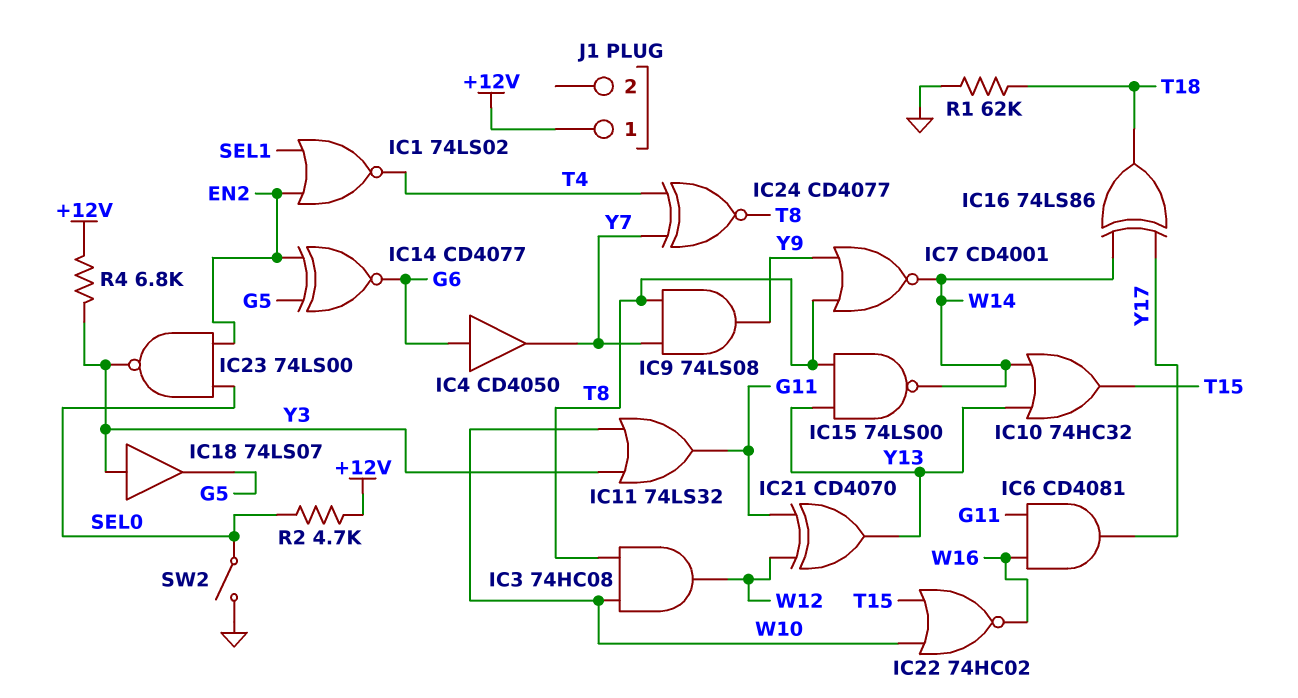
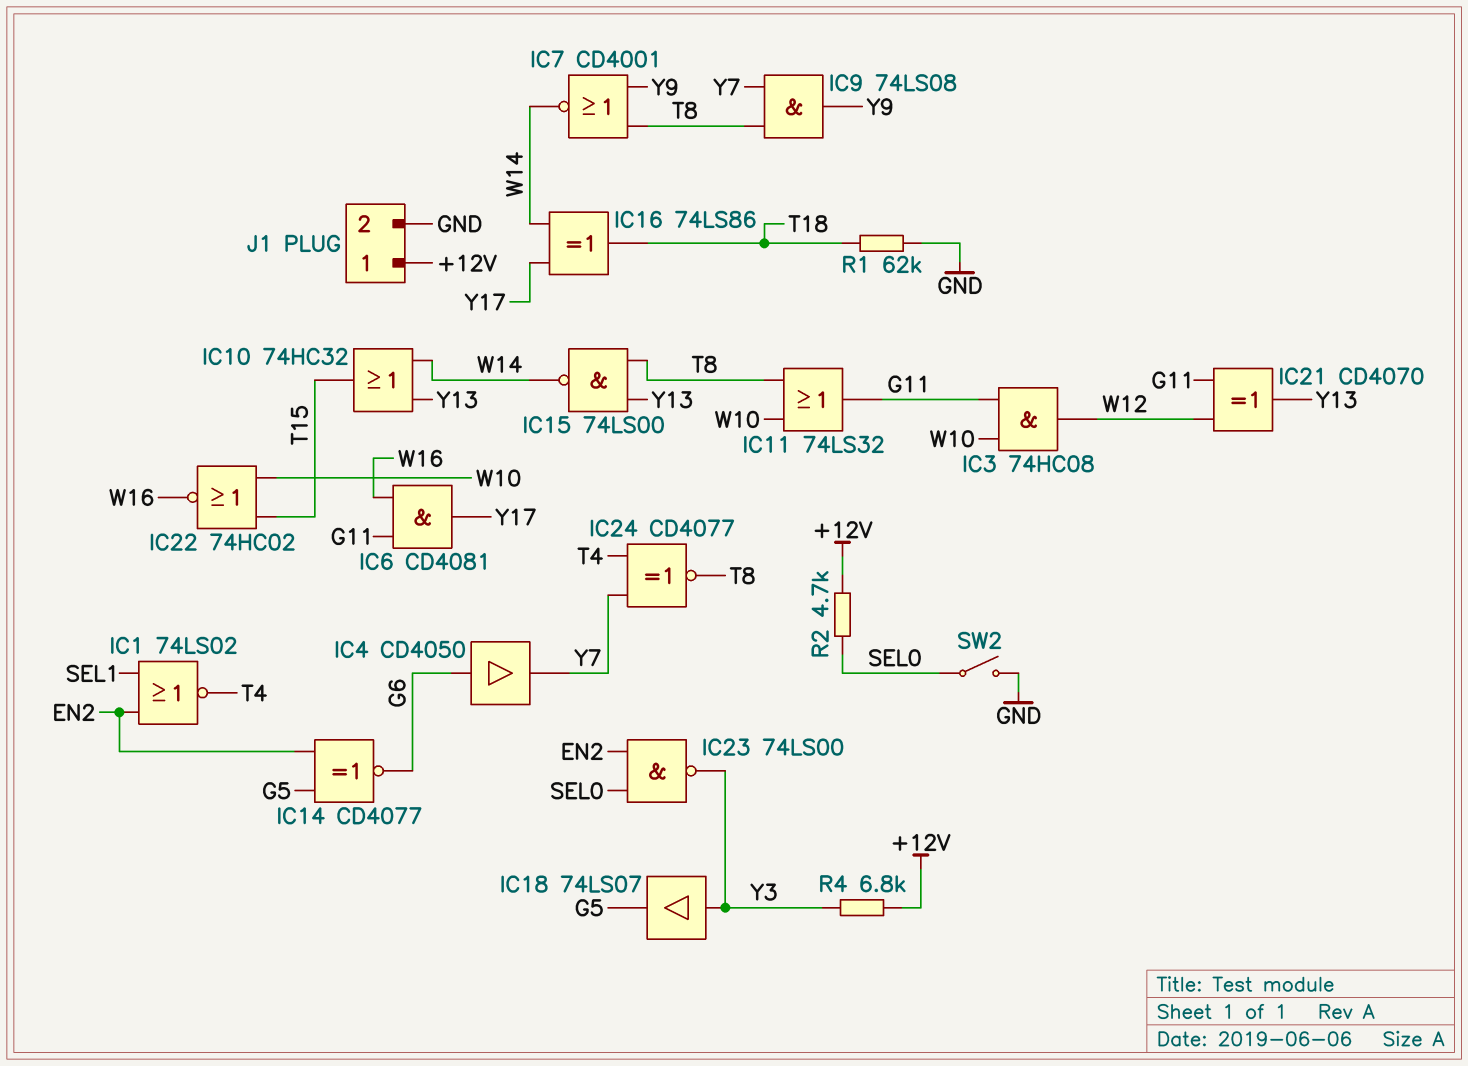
IC3: AND 74HC08 (in T8, in W10, out W12) -> AND 74HC08 (in G11, in W10, out W12)
IC11: OR 74LS32 (in W10, in Y3, out G11) -> OR 74LS32 (in T8, in W10, out G11)
J1 pin 2: none -> GND

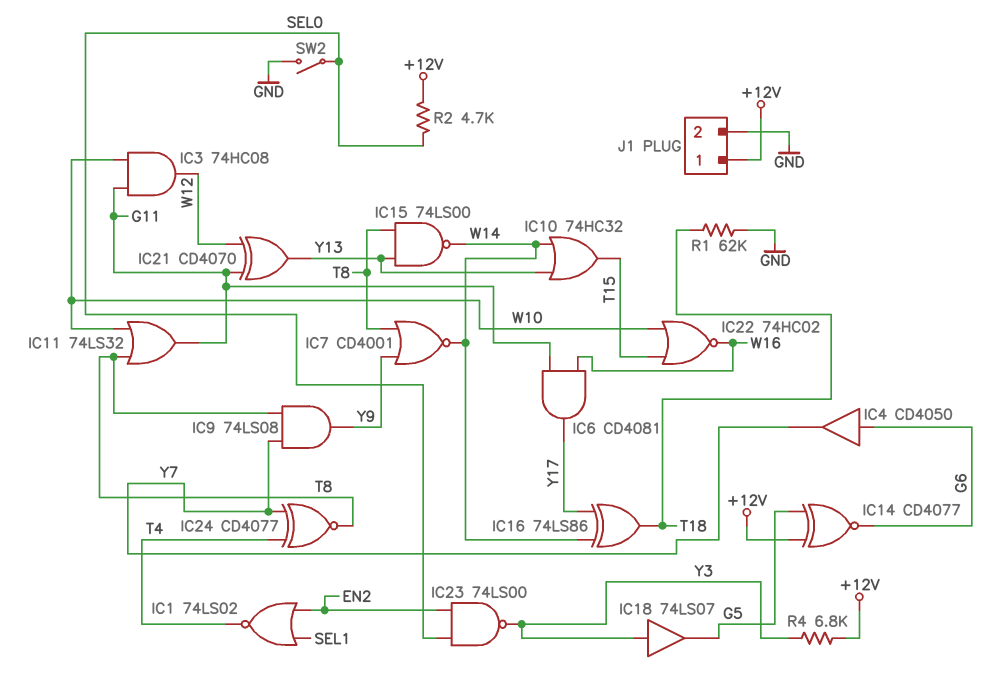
IC14: XNOR CD4077 (in EN2, in G5, out G6) -> XNOR CD4077 (in +12V, in G5, out G6)

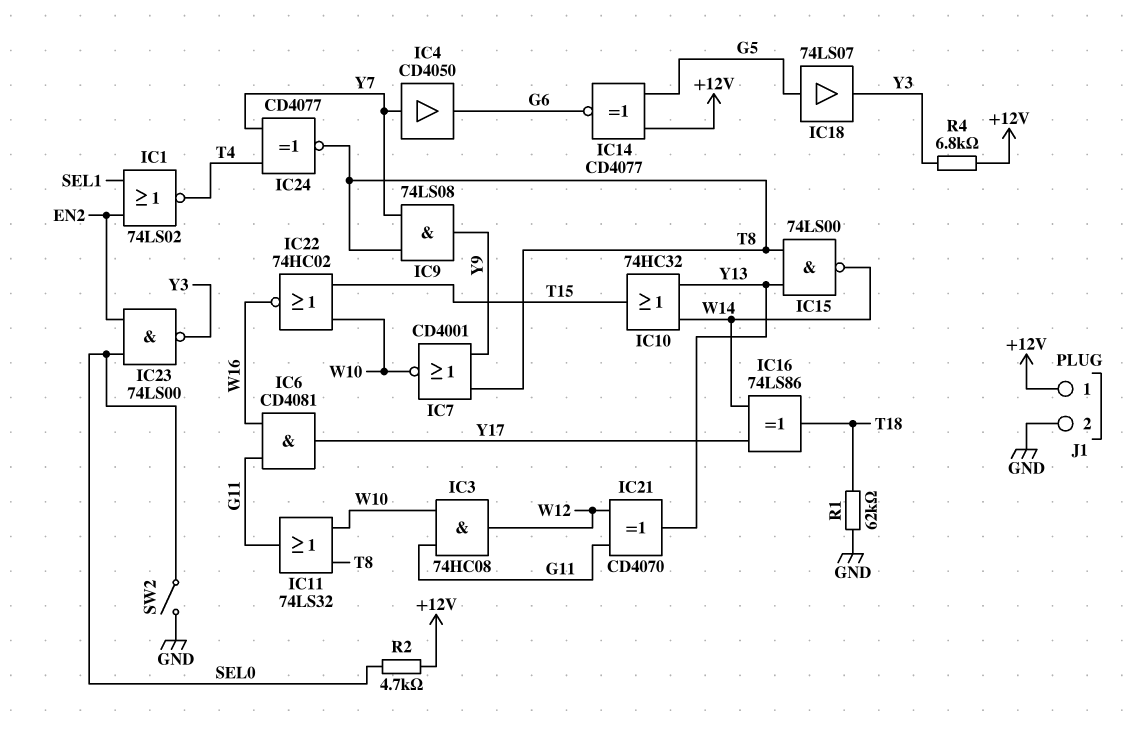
IC4: buffer CD4050 (in G6, out Y7) -> buffer CD4050 (in Y7, out G6)
IC7: NOR CD4001 (in T8, in Y9, out W14) -> NOR CD4001 (in T8, in Y9, out W10)
IC18: buffer 74LS07 (in Y3, out G5) -> buffer 74LS07 (in G5, out Y3)

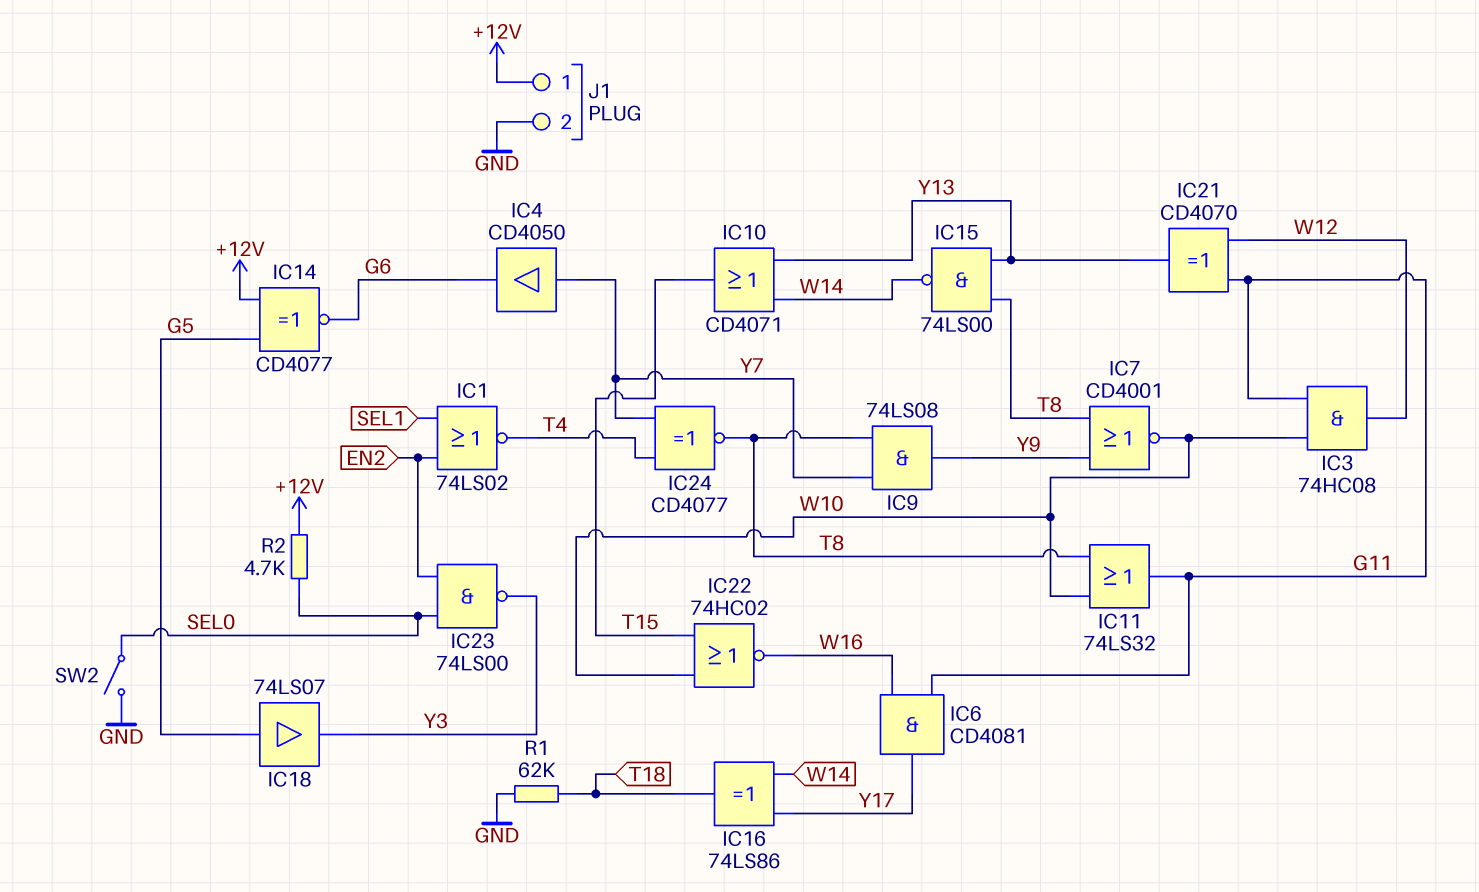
IC10: OR 74HC32 (in W14, in Y13, out T15) -> OR CD4071 (in W14, in Y13, out T15)
R4: 6.8k (+12V, Y3) -> none

